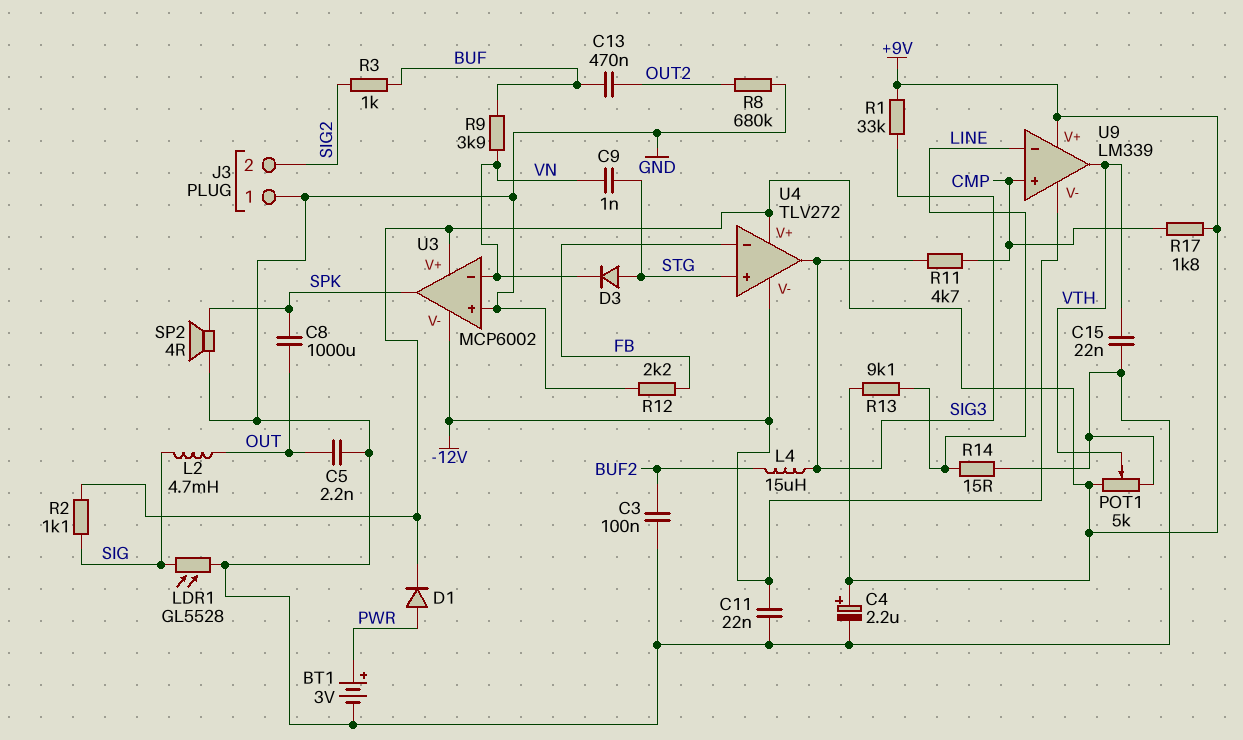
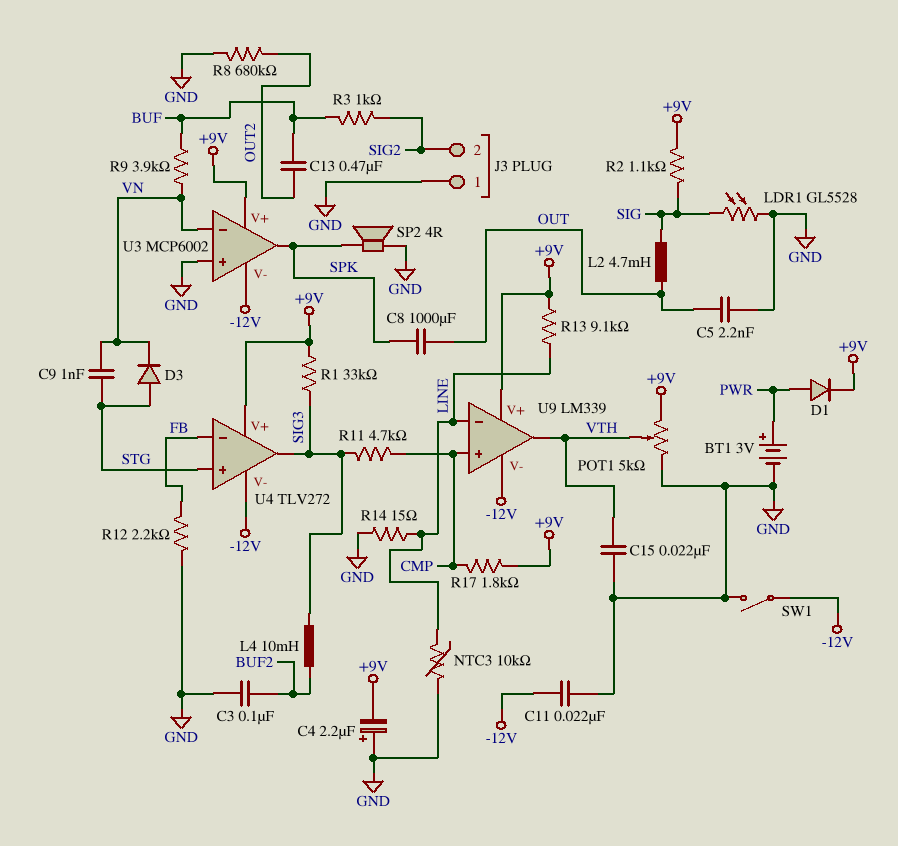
C4: 2.2uF (plus +9V, minus GND) -> 2.2uF (plus GND, minus +9V)
L4: 15uH (BUF2, SIG3) -> 10mH (BUF2, SIG3)
NTC3: none -> 10k (GND, LINE)
SW1: none -> switch (-12V, GND)

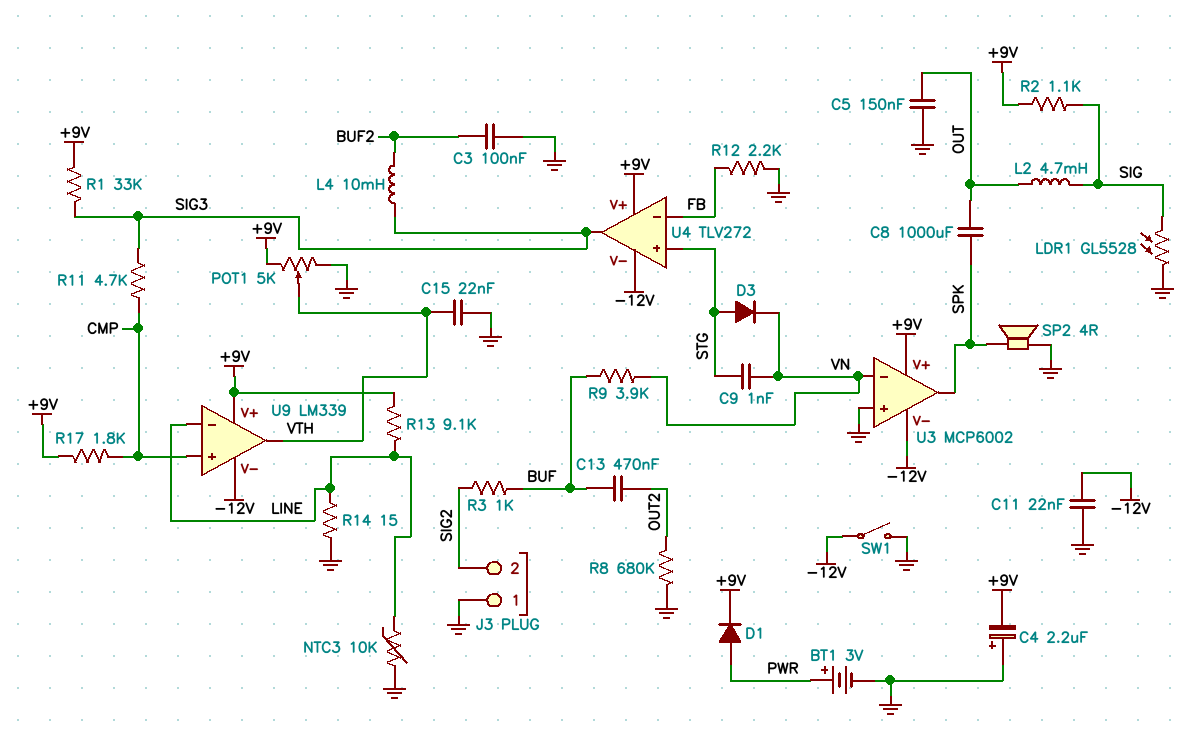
C5: 2.2nF (GND, OUT) -> 150nF (GND, OUT)

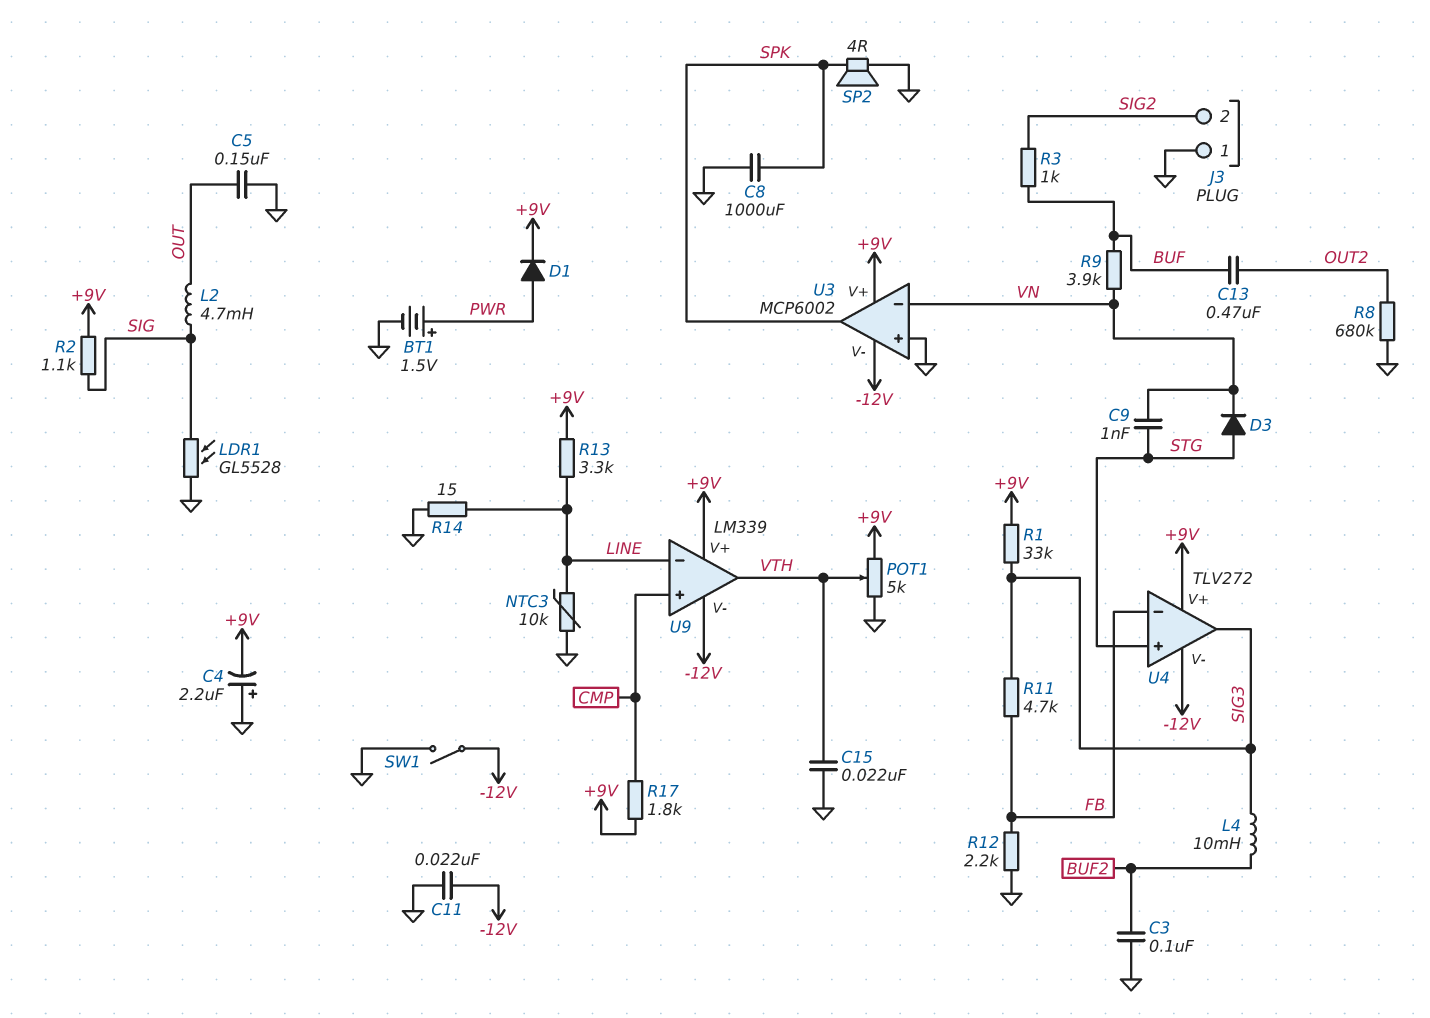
BT1: 3V (plus PWR, minus GND) -> 1.5V (plus PWR, minus GND)
C8: 1000uF (OUT, SPK) -> 1000uF (GND, SPK)
R11: 4.7k (CMP, SIG3) -> 4.7k (FB, SIG3)
R13: 9.1k (+9V, LINE) -> 3.3k (+9V, LINE)

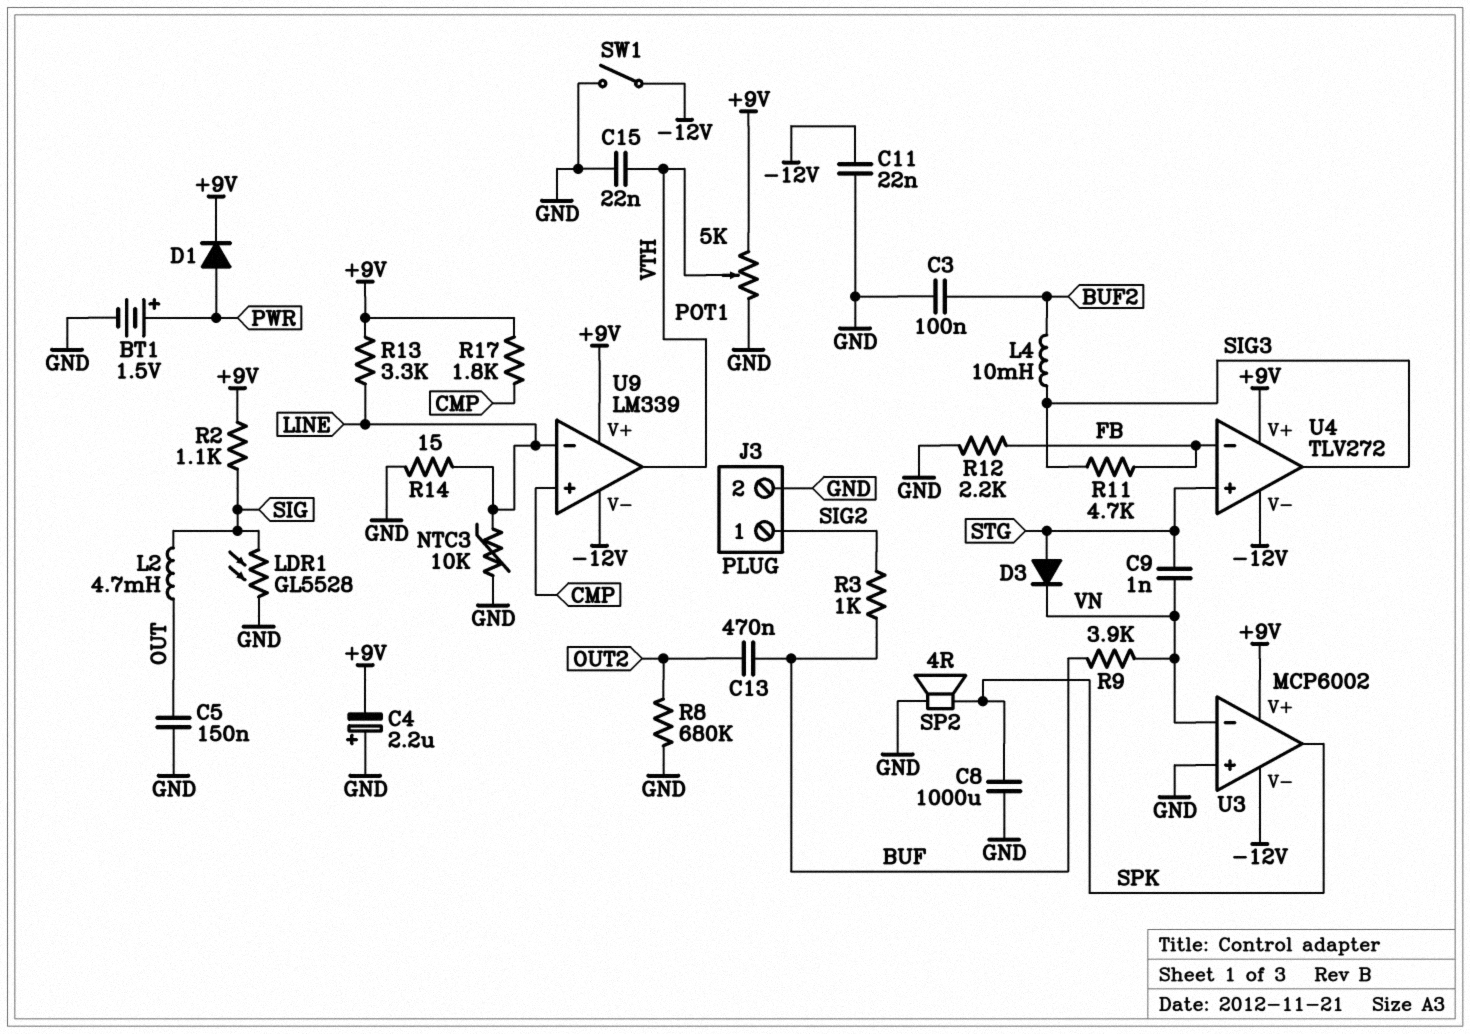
J3 pin 1: GND -> SIG2
J3 pin 2: SIG2 -> GND
R1: 33k (+9V, SIG3) -> none

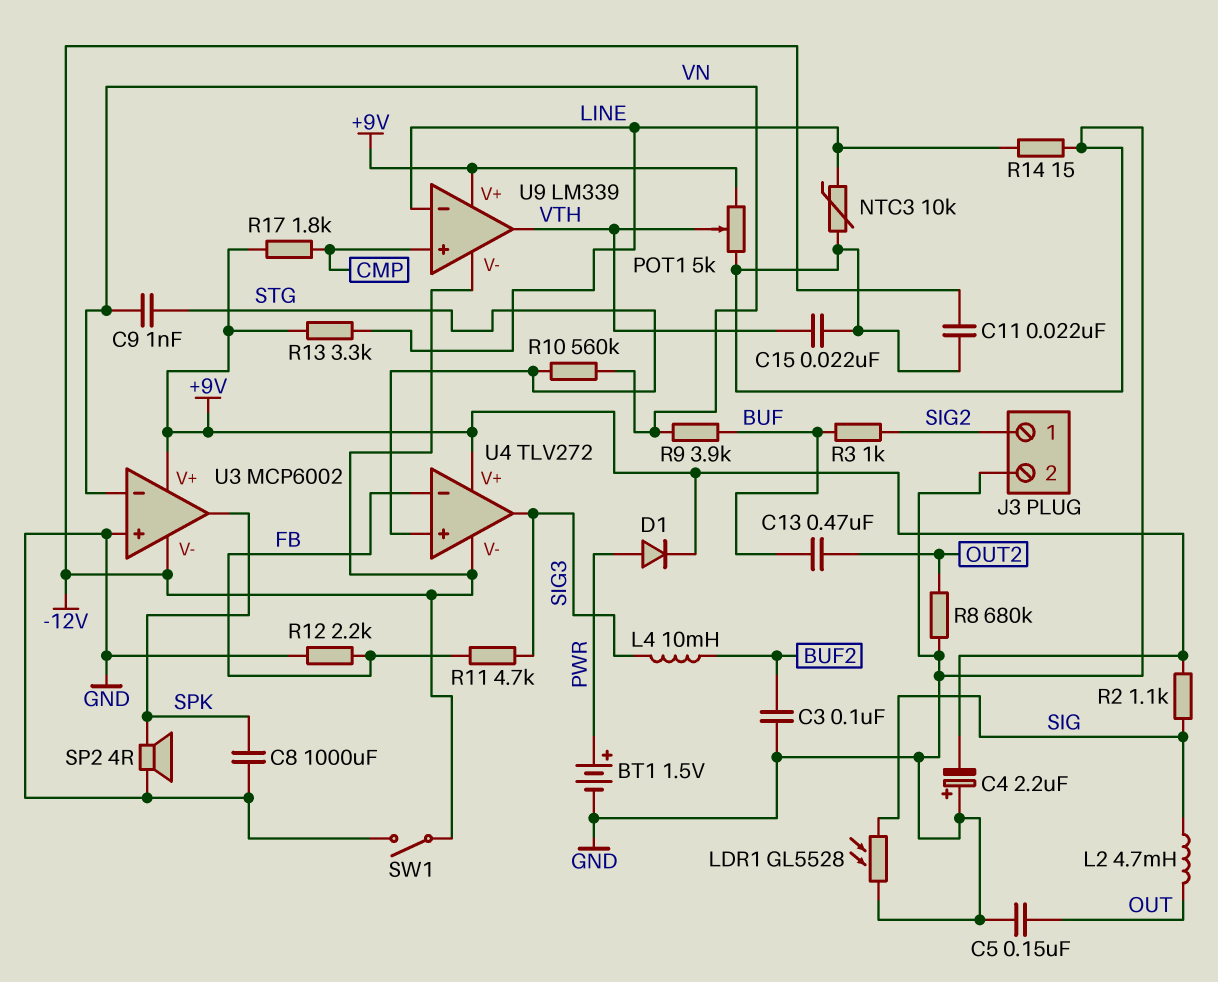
D3: diode (A STG, K VN) -> none
R10: none -> 560k (STG, VN)

